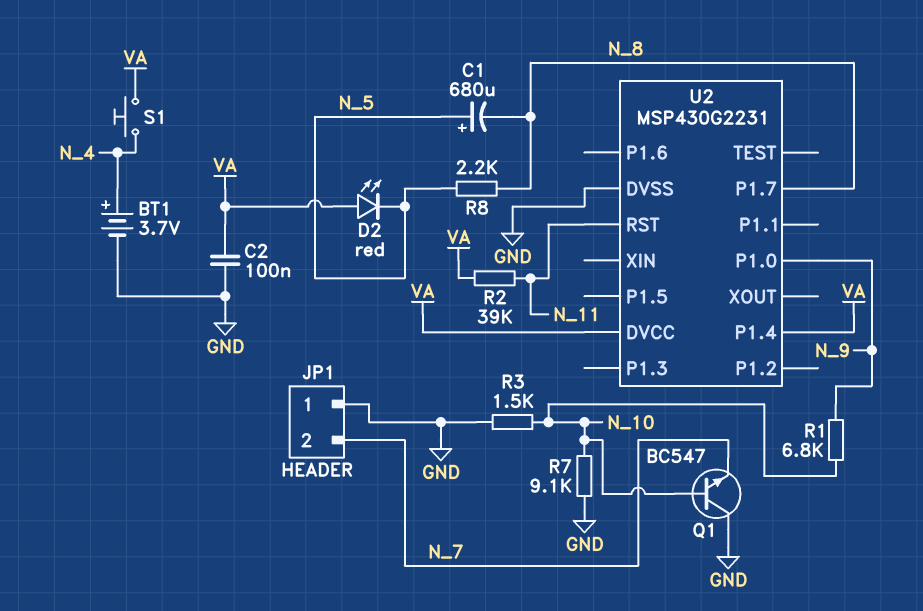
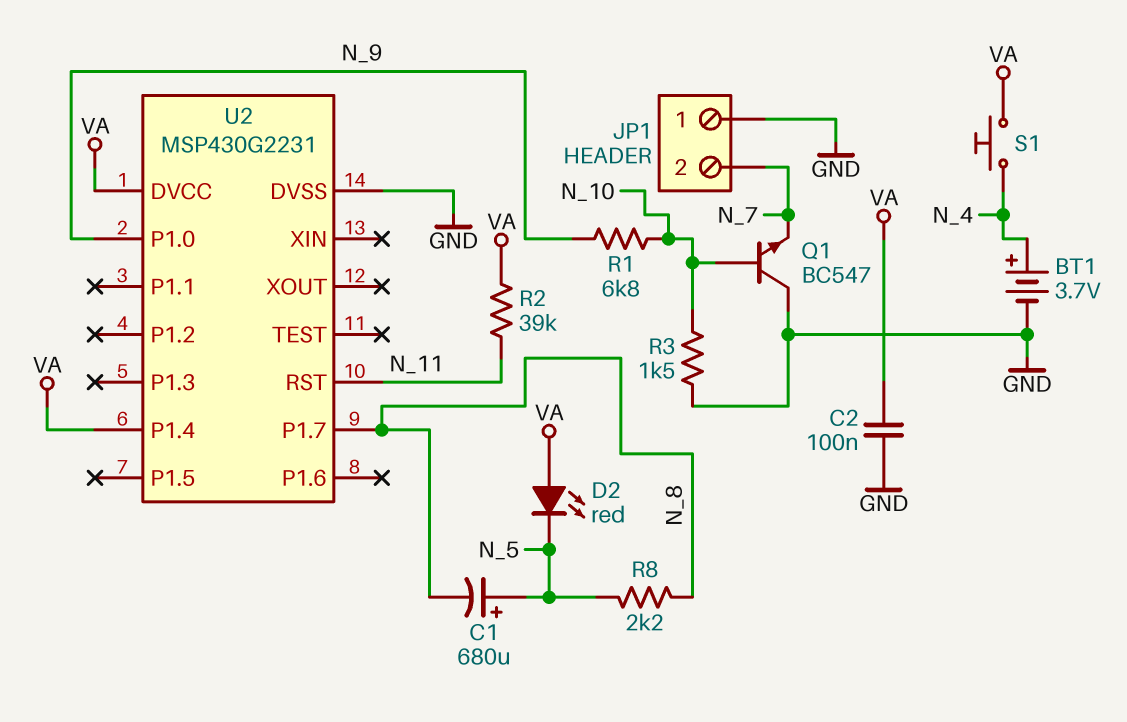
R7: 9.1k (GND, N_10) -> none

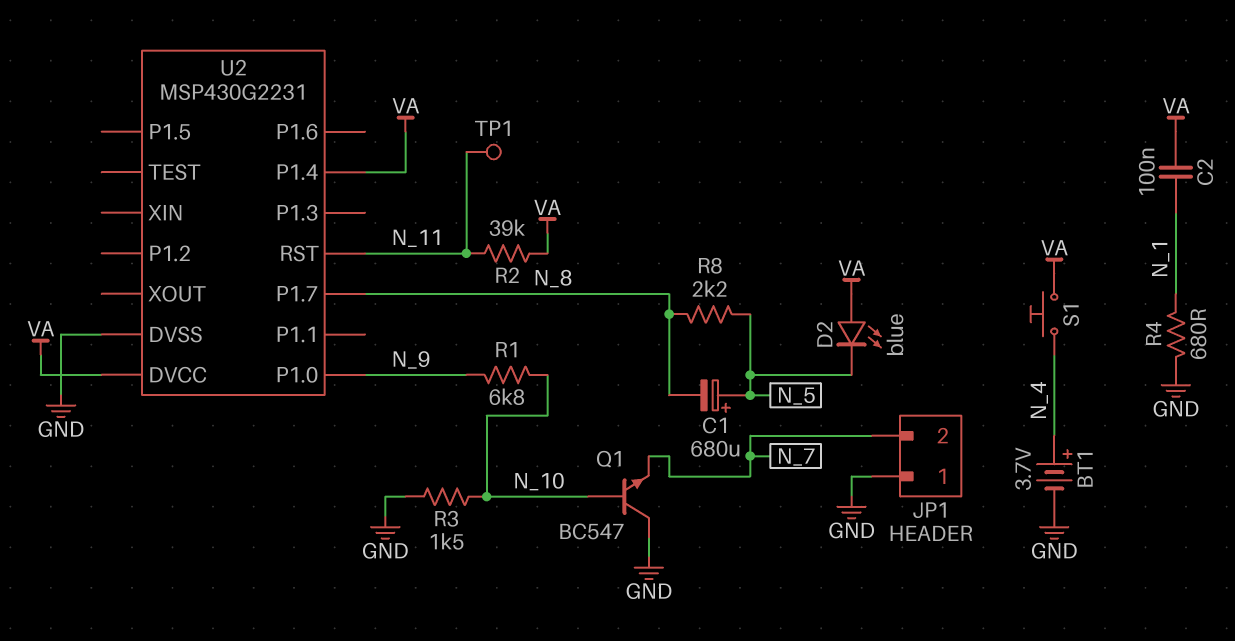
C2: 100nF (GND, VA) -> 100nF (N_1, VA)
D2: LED red (A VA, K N_5) -> LED blue (A VA, K N_5)
R4: none -> 680 (GND, N_1)
TP1: none -> test point (N_11)

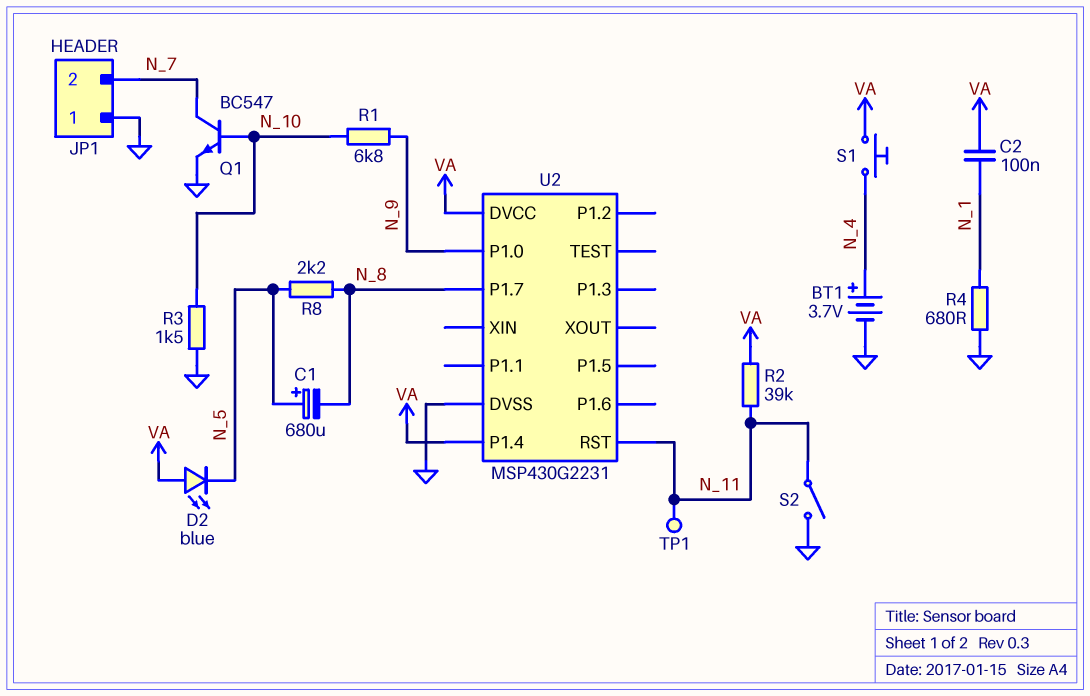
Q1: NPN BC547 (B N_10, C GND, E N_7) -> NPN BC547 (B N_10, C N_7, E GND)
S2: none -> switch (GND, N_11)

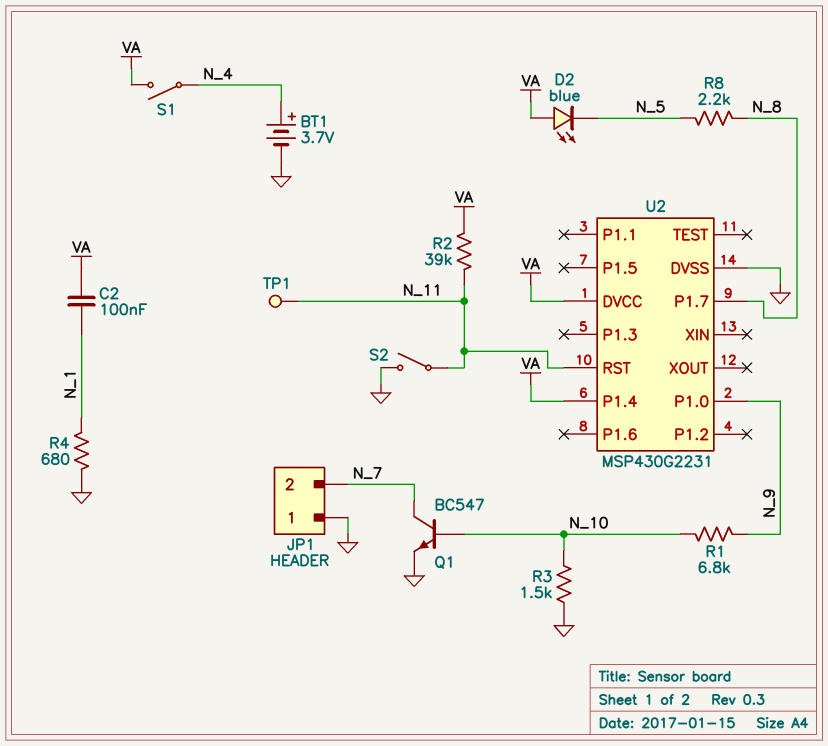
C1: 680uF (plus N_5, minus N_8) -> none
S1: button (N_4, VA) -> switch (N_4, VA)

